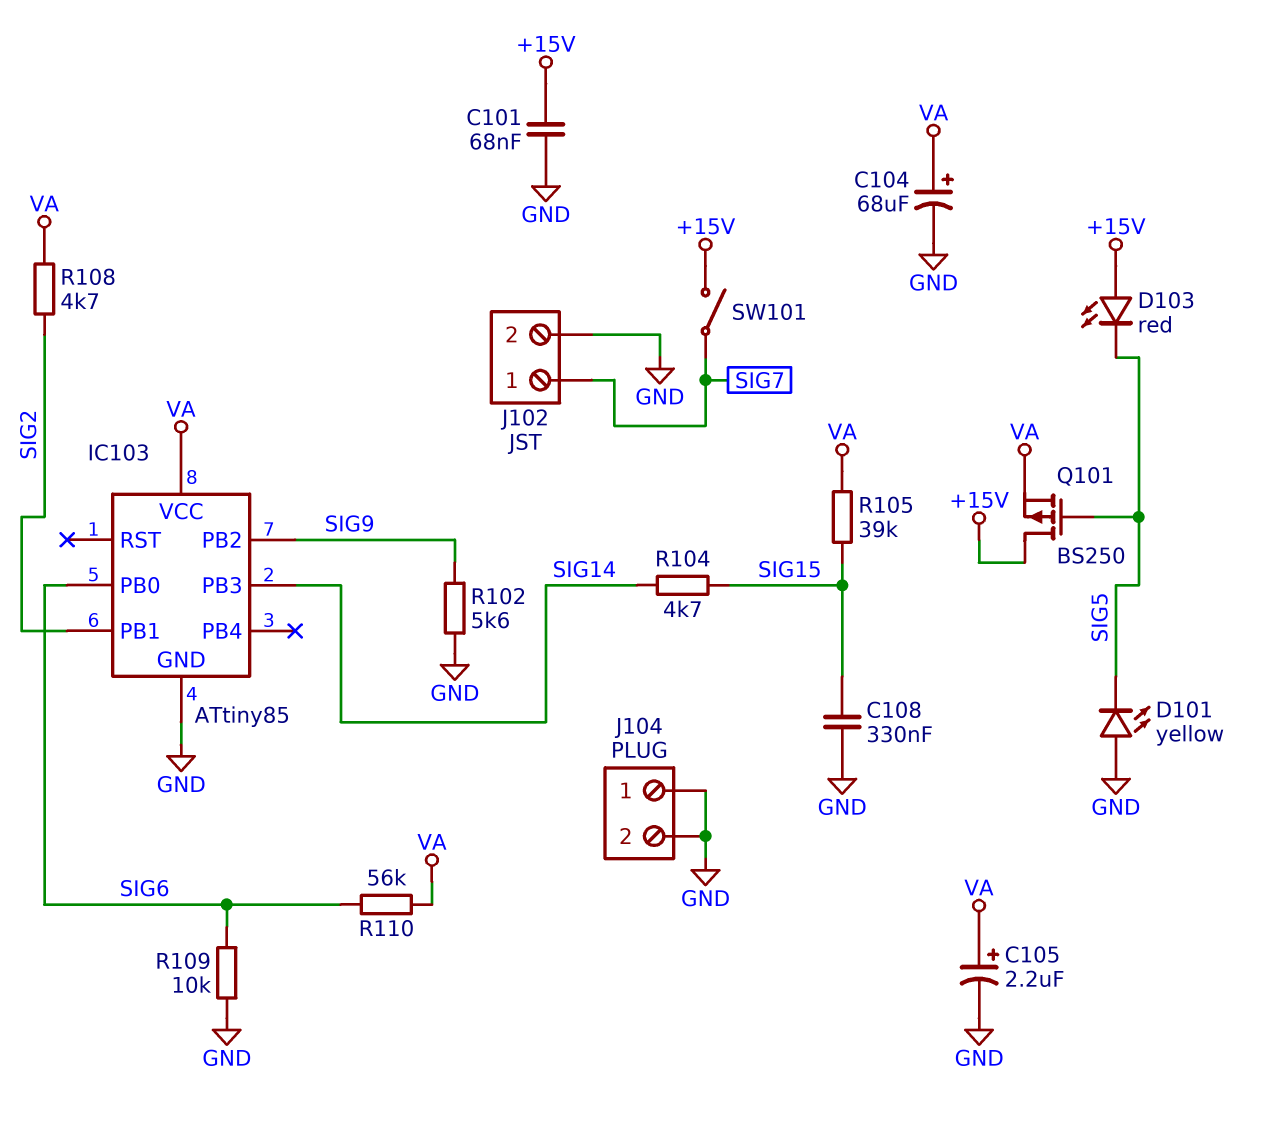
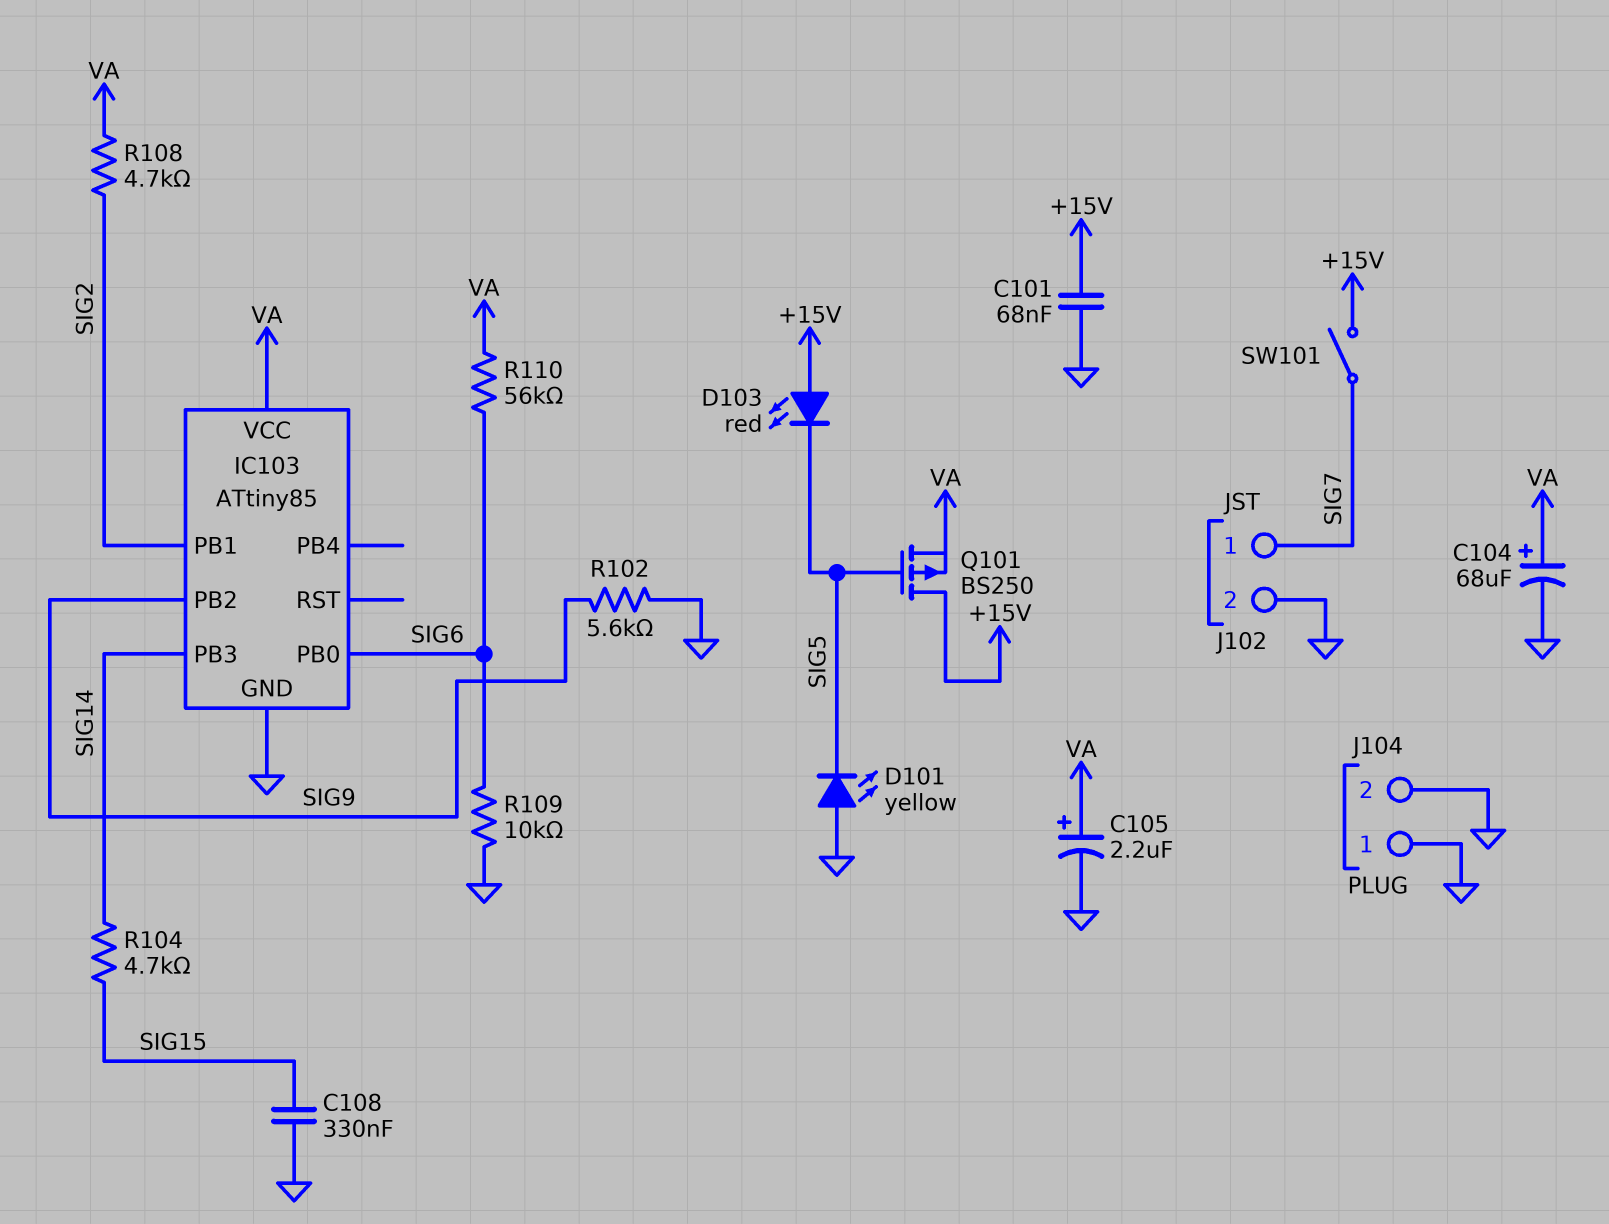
R105: 39k (SIG15, VA) -> none

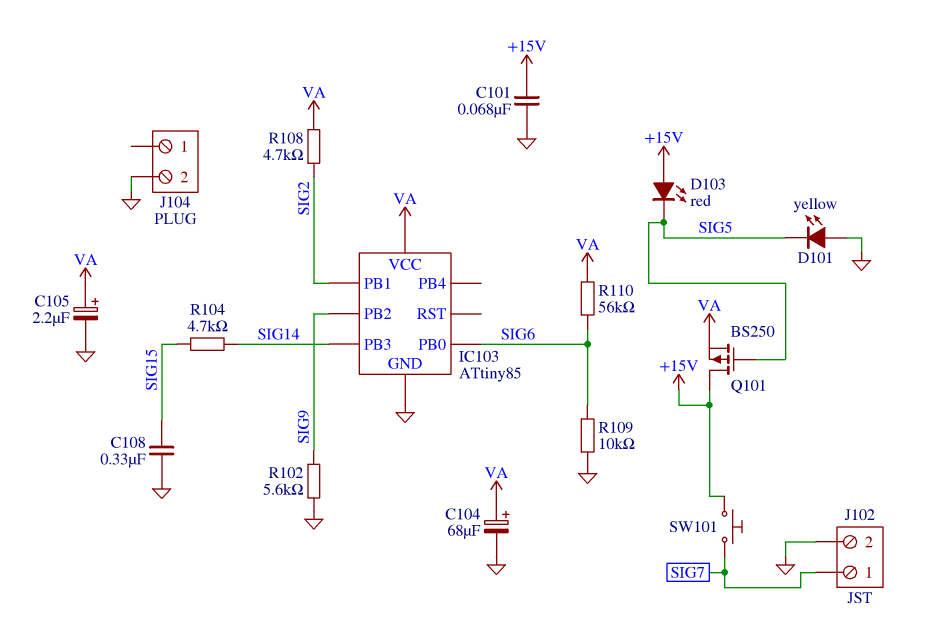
J104 pin 1: GND -> none
SW101: switch (+15V, SIG7) -> button (+15V, SIG7)

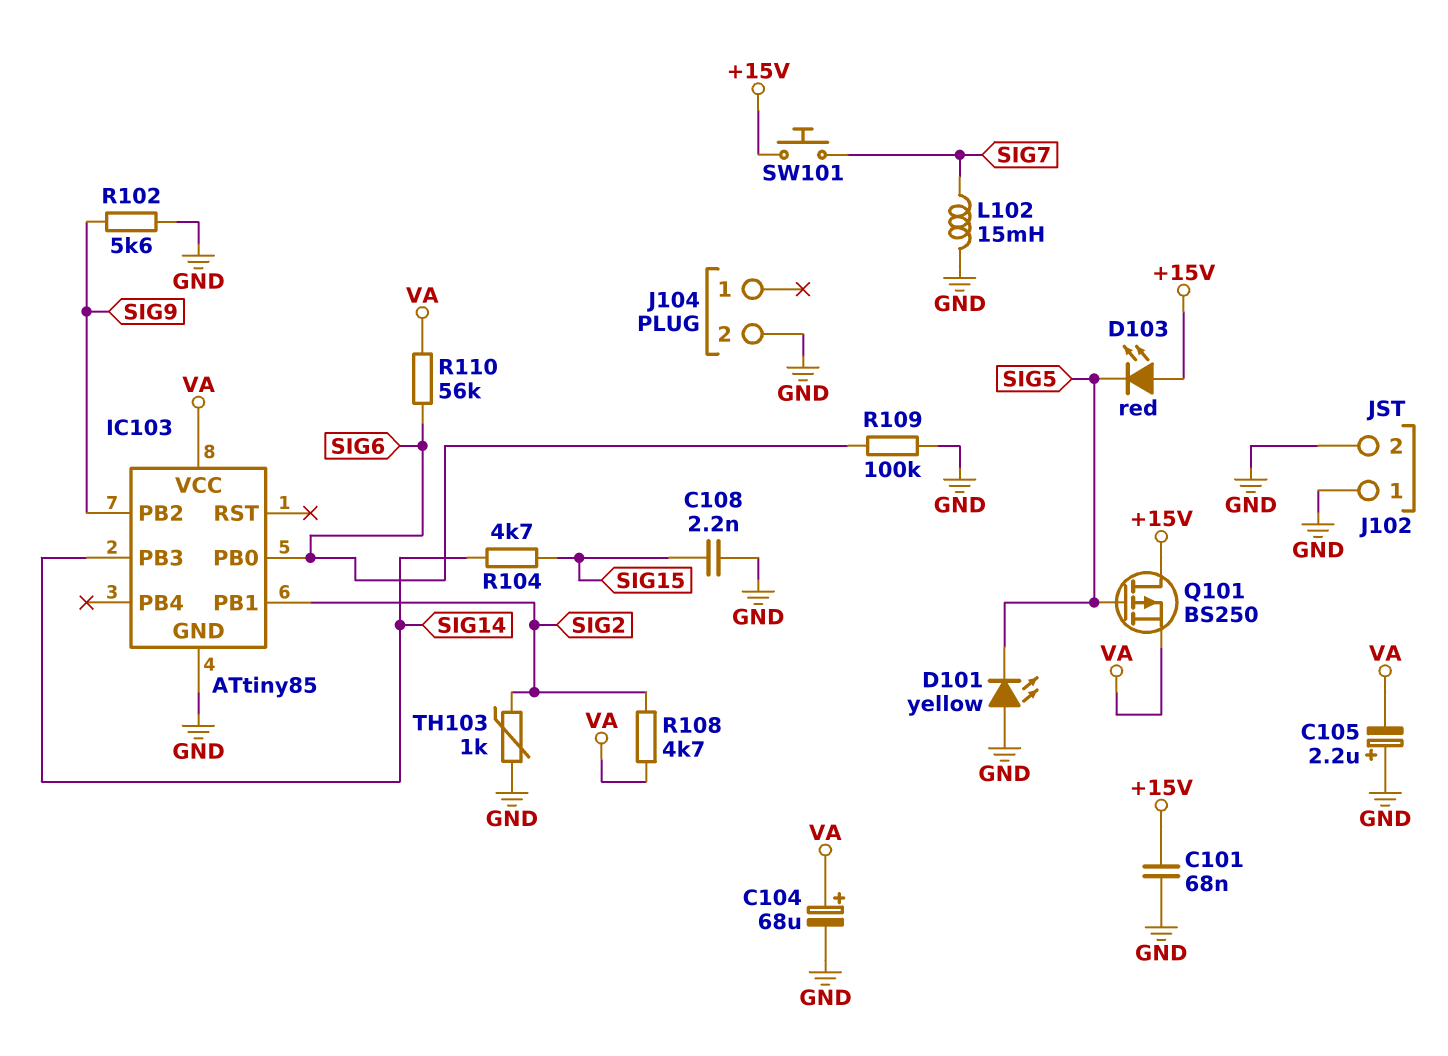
C105: 2.2uF (plus VA, minus GND) -> 2.2uF (plus GND, minus VA)
C108: 330nF (GND, SIG15) -> 2.2nF (GND, SIG15)
J102 pin 1: SIG7 -> GND
L102: none -> 15mH (GND, SIG7)
R109: 10k (GND, SIG6) -> 100k (GND, SIG6)
TH103: none -> 1k (GND, SIG2)

